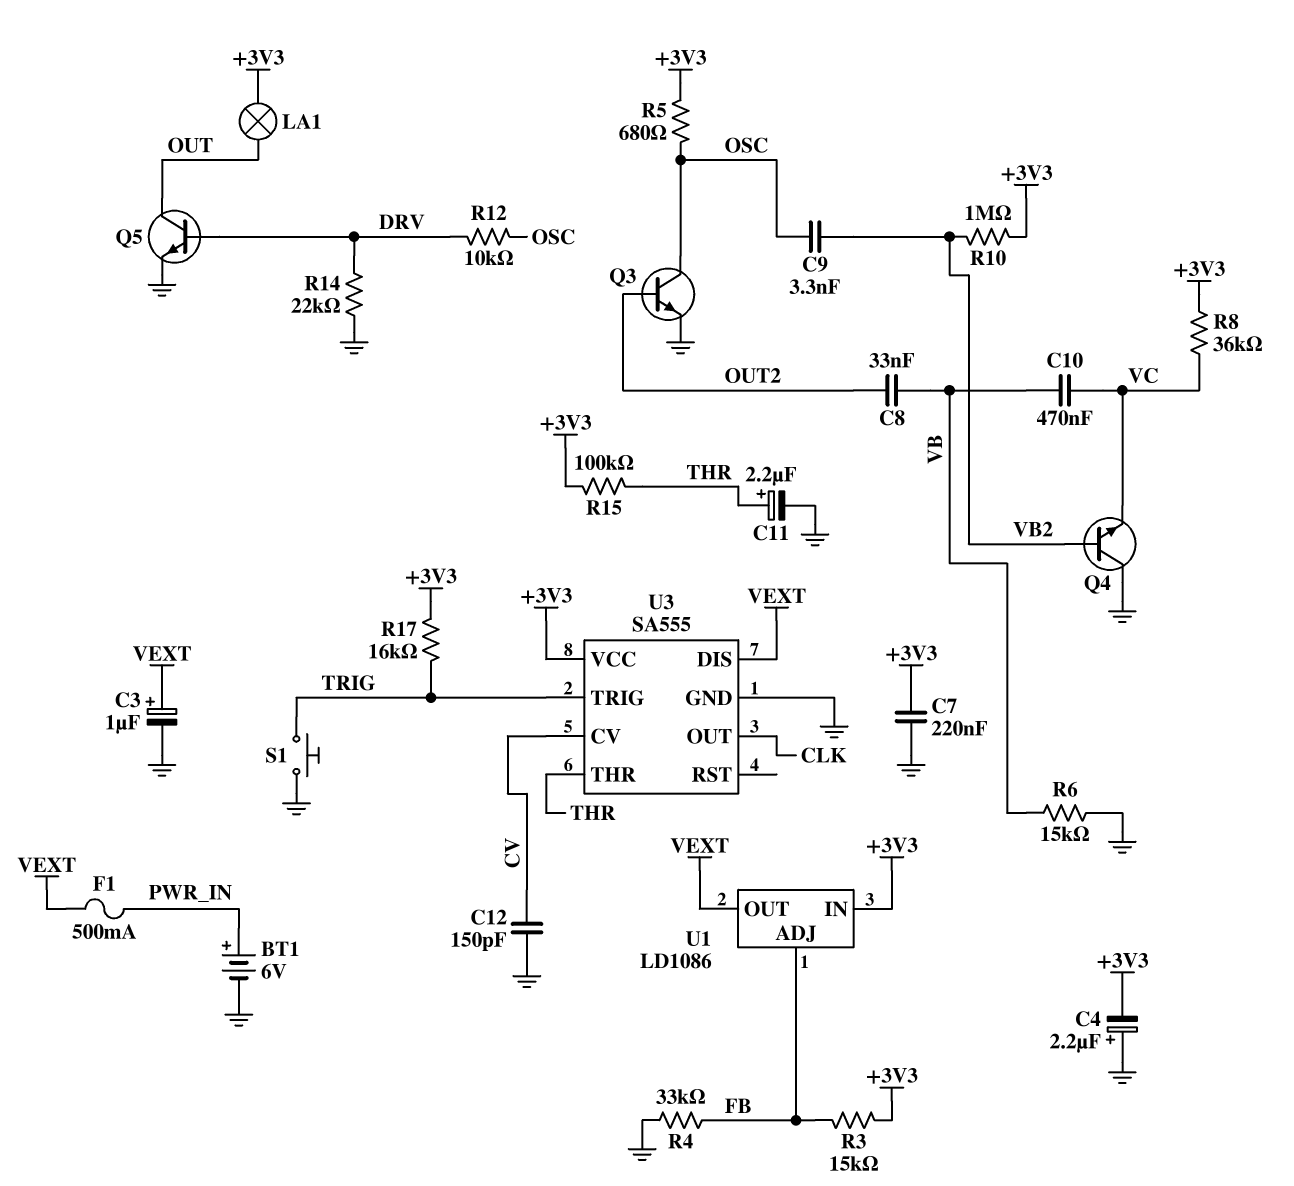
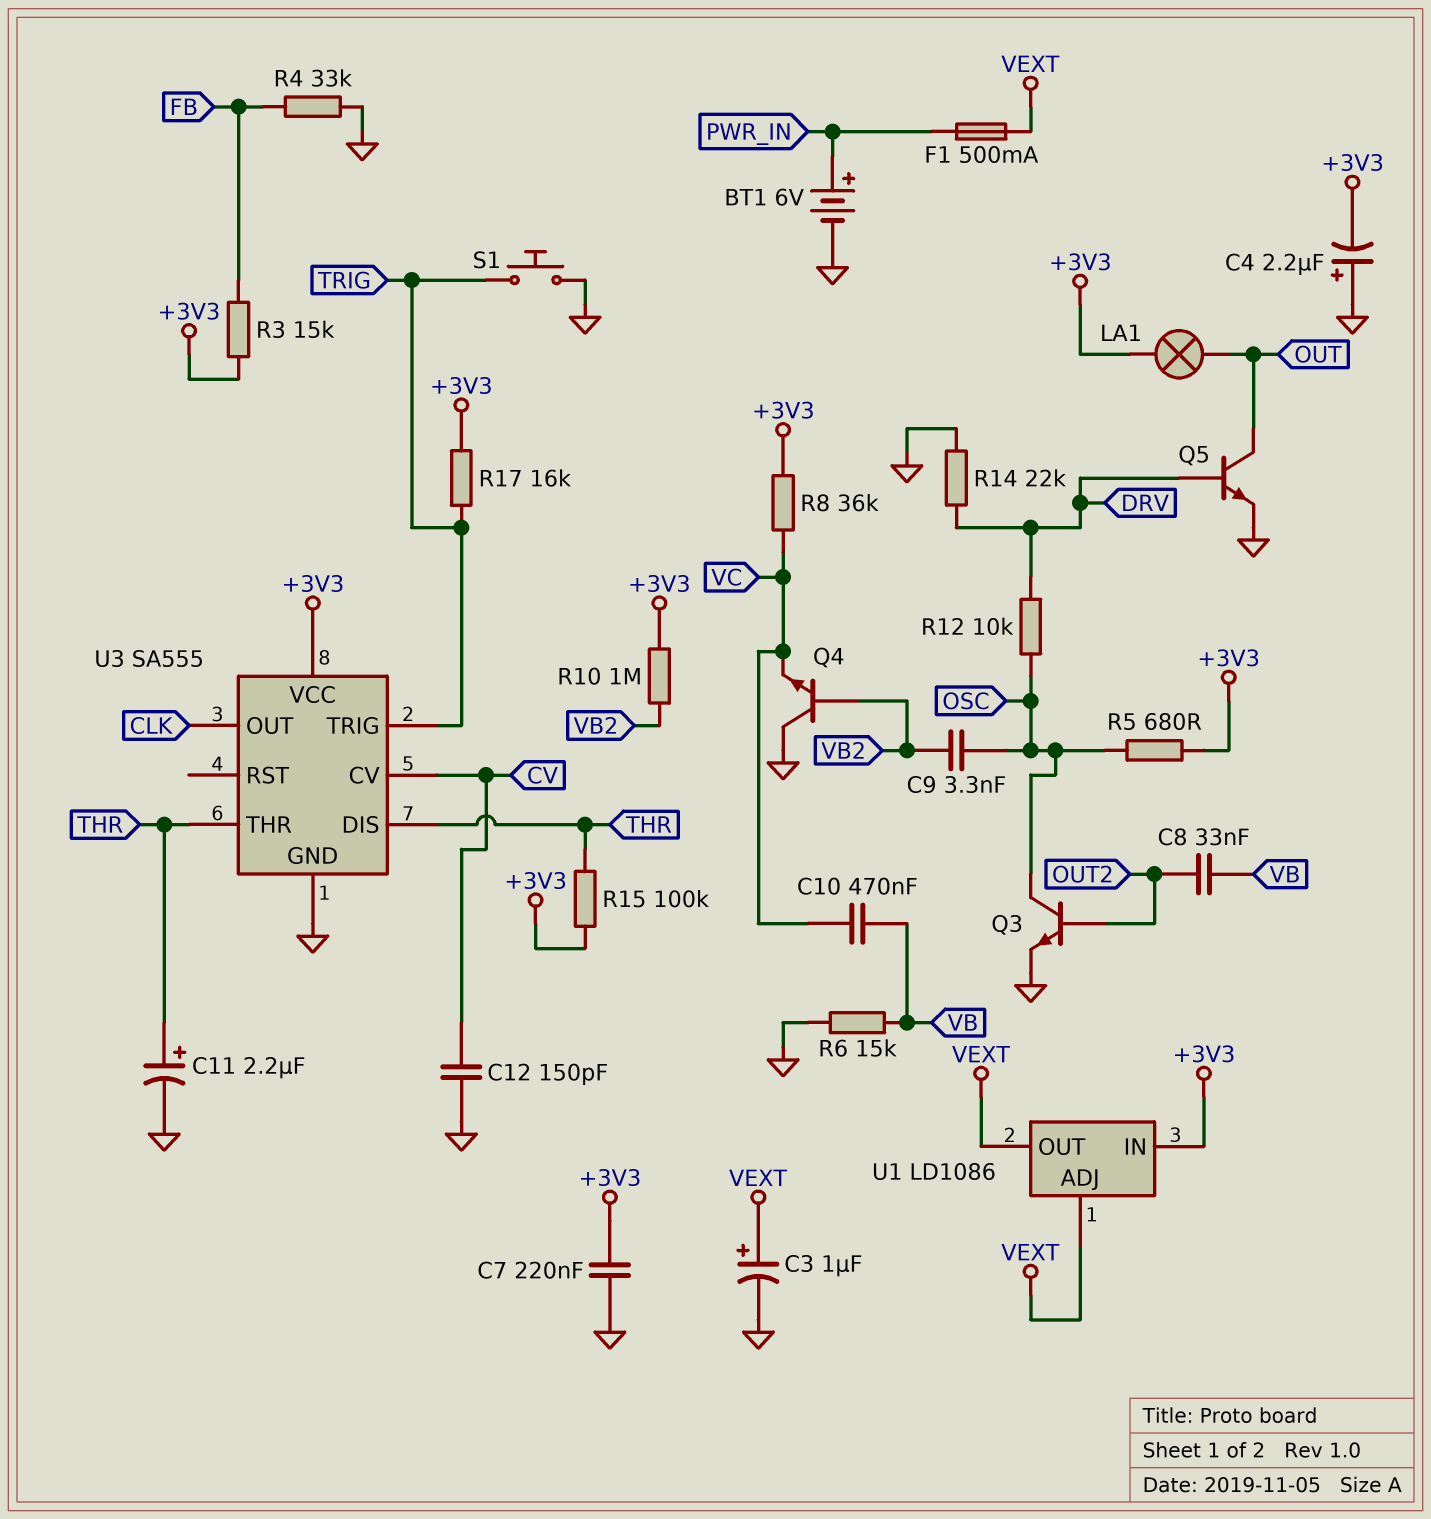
U1 pin ADJ: FB -> VEXT
U3 pin DIS: VEXT -> THR

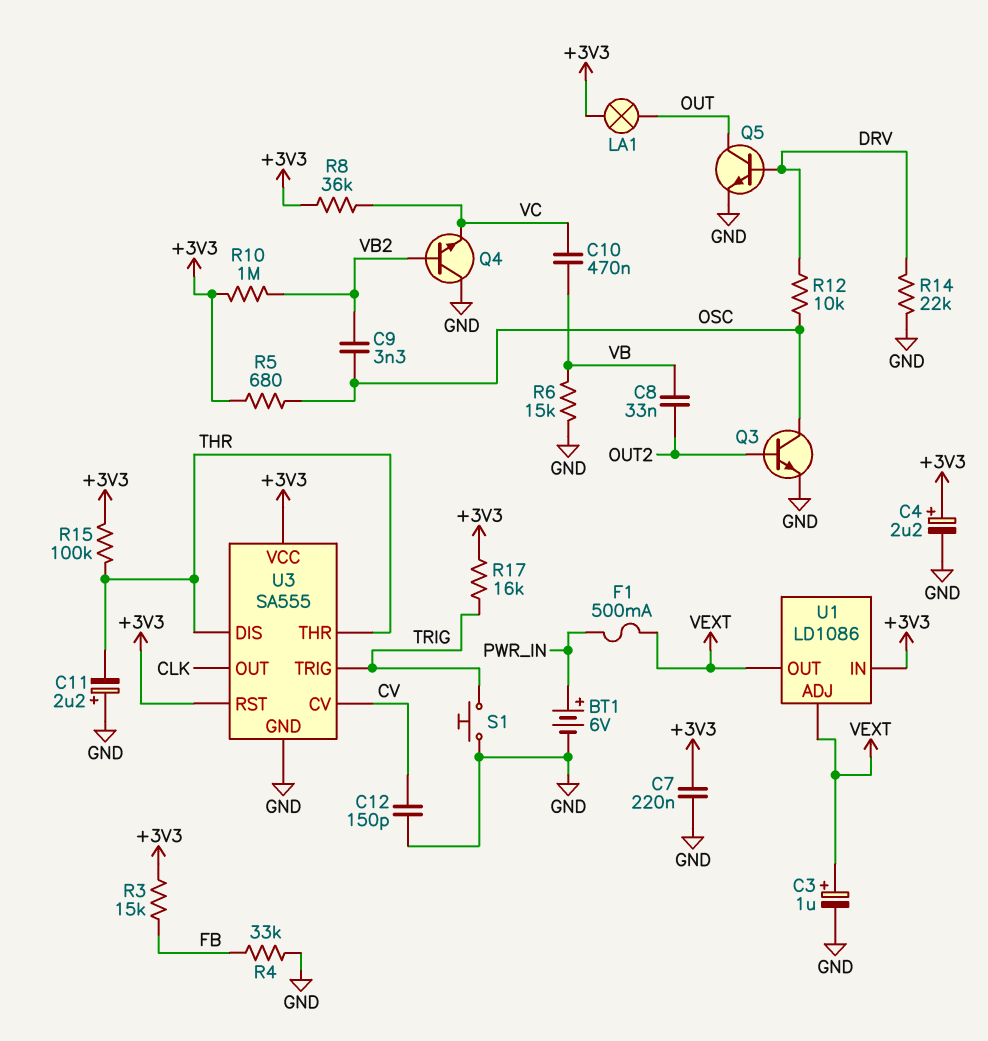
C4: 2.2uF (plus GND, minus +3V3) -> 2.2uF (plus +3V3, minus GND)
C11: 2.2uF (plus THR, minus GND) -> 2.2uF (plus GND, minus THR)
U3 pin RST: none -> +3V3

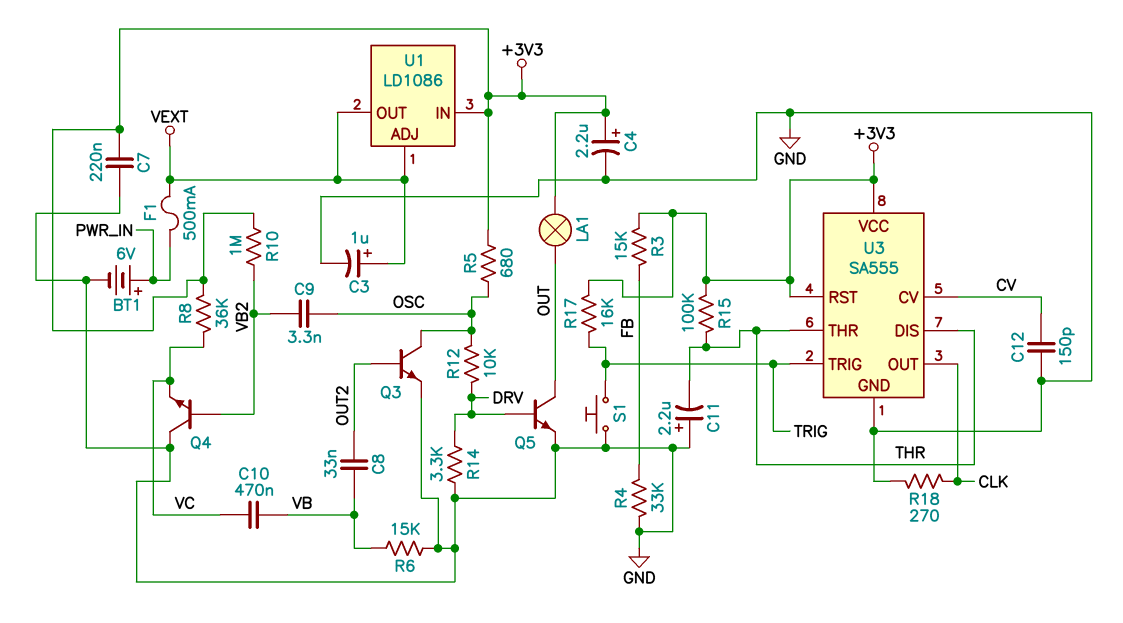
R14: 22k (DRV, GND) -> 3.3k (DRV, GND)
R18: none -> 270 (CLK, GND)

